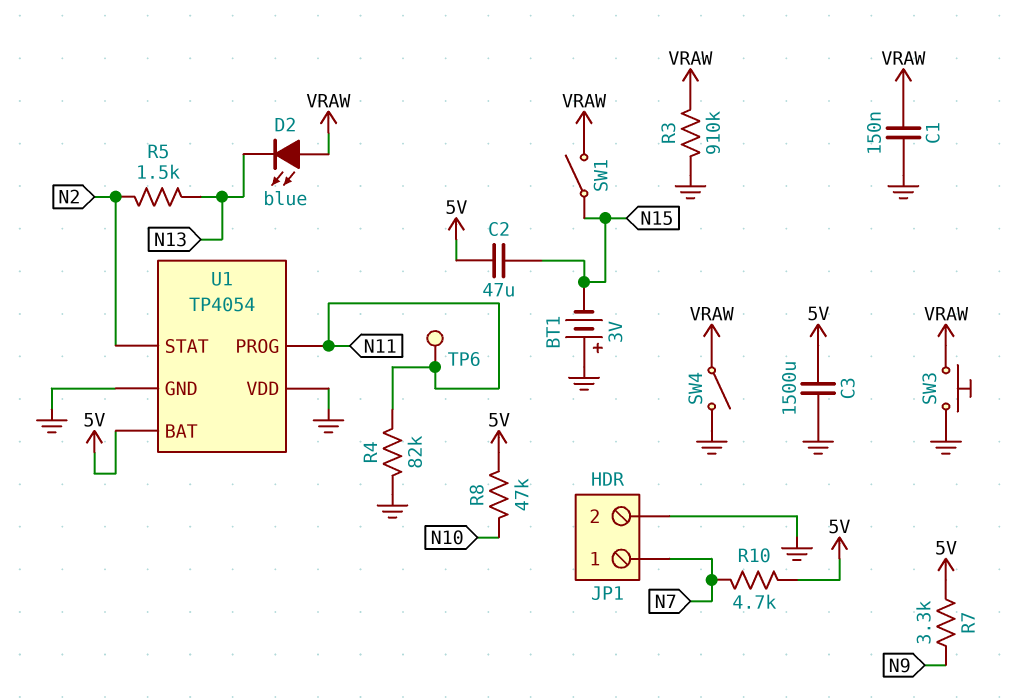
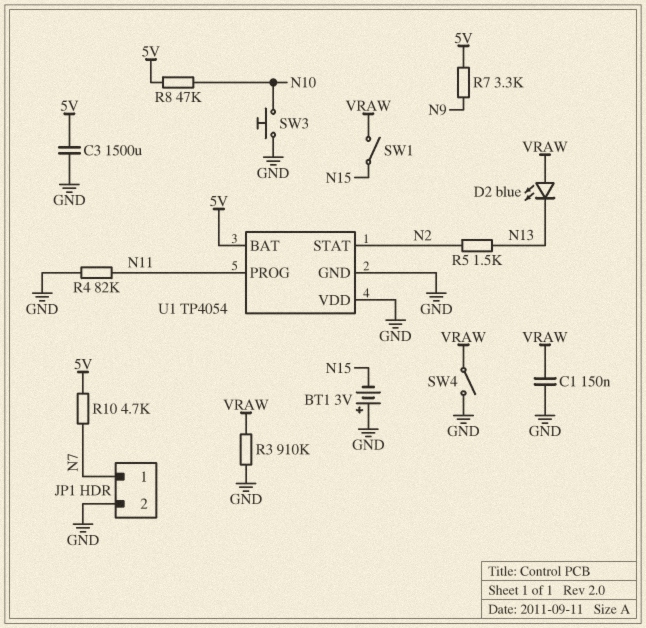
C2: 47uF (5V, N15) -> none
SW3: button (GND, VRAW) -> button (GND, N10)
TP6: test point (N11) -> none

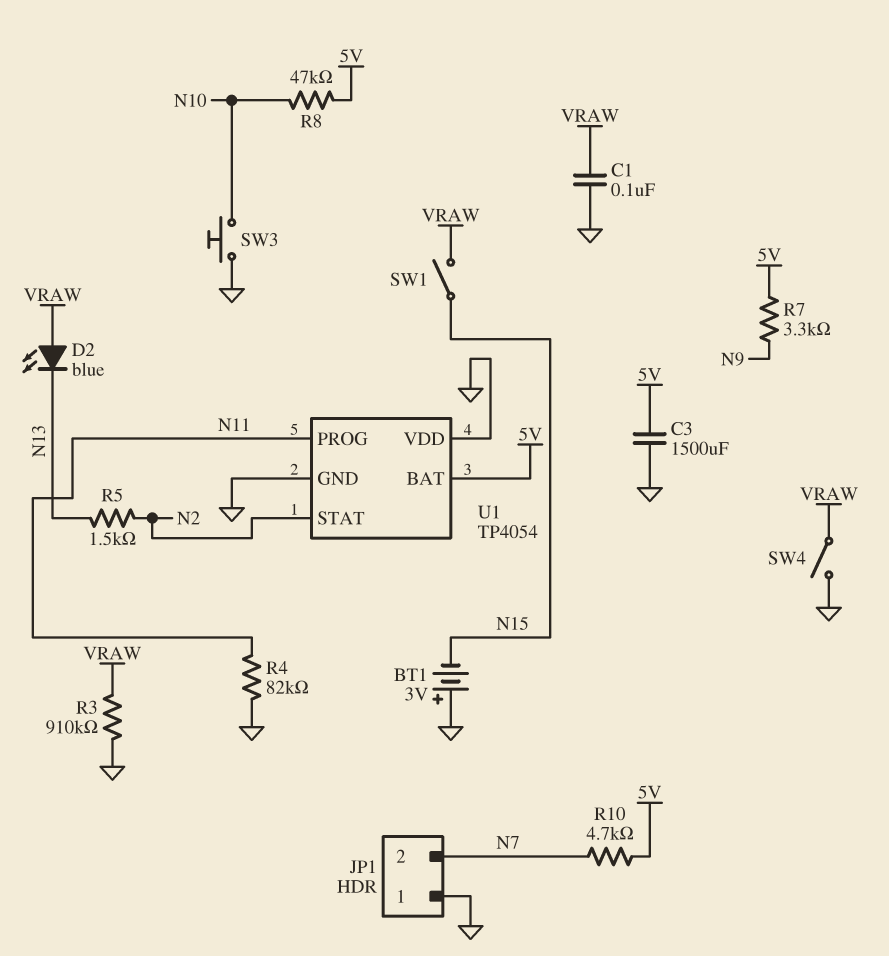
C1: 150nF (GND, VRAW) -> 100nF (GND, VRAW)
JP1 pin 1: N7 -> GND
JP1 pin 2: GND -> N7

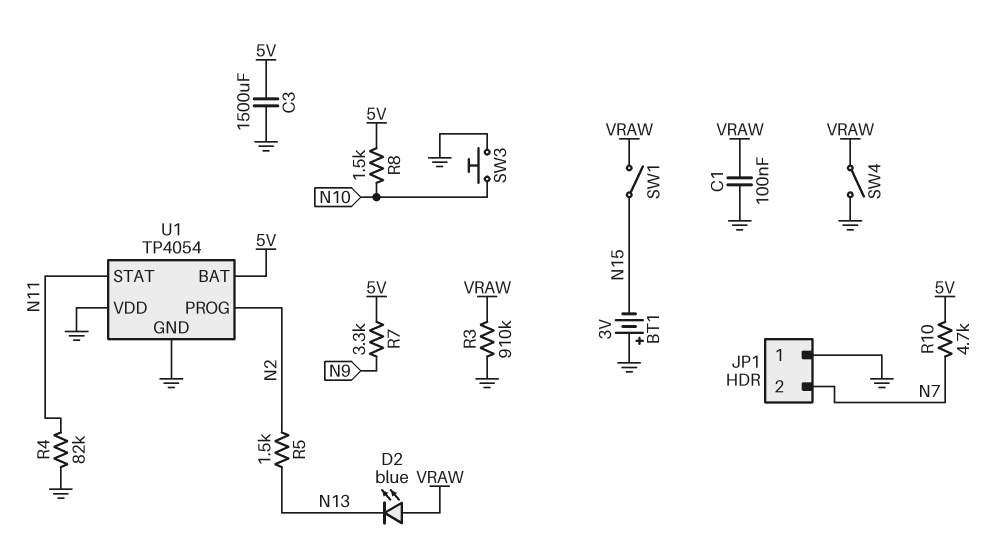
R8: 47k (5V, N10) -> 1.5k (5V, N10)
U1 pin PROG: N11 -> N2
U1 pin STAT: N2 -> N11

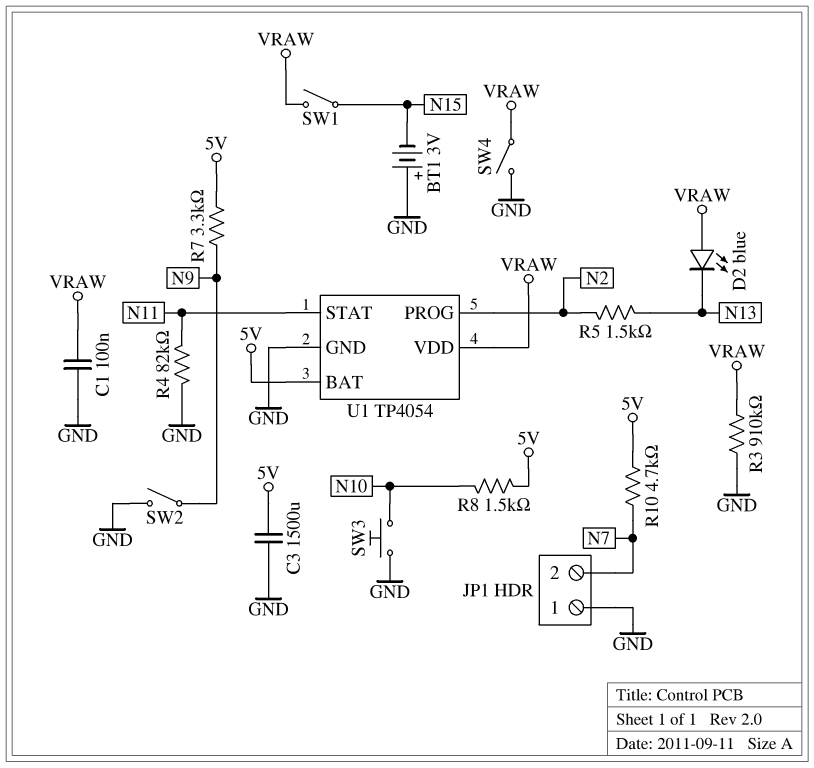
SW2: none -> switch (GND, N9)
U1 pin VDD: GND -> VRAW

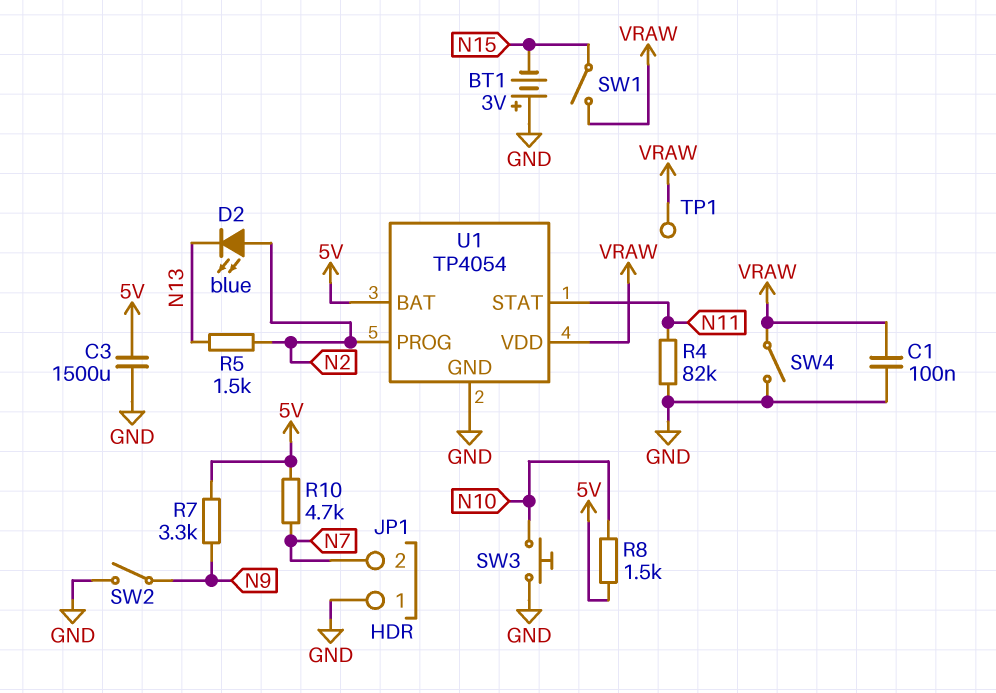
D2: LED blue (A VRAW, K N13) -> LED blue (A N2, K N13)
R3: 910k (GND, VRAW) -> none
TP1: none -> test point (VRAW)

